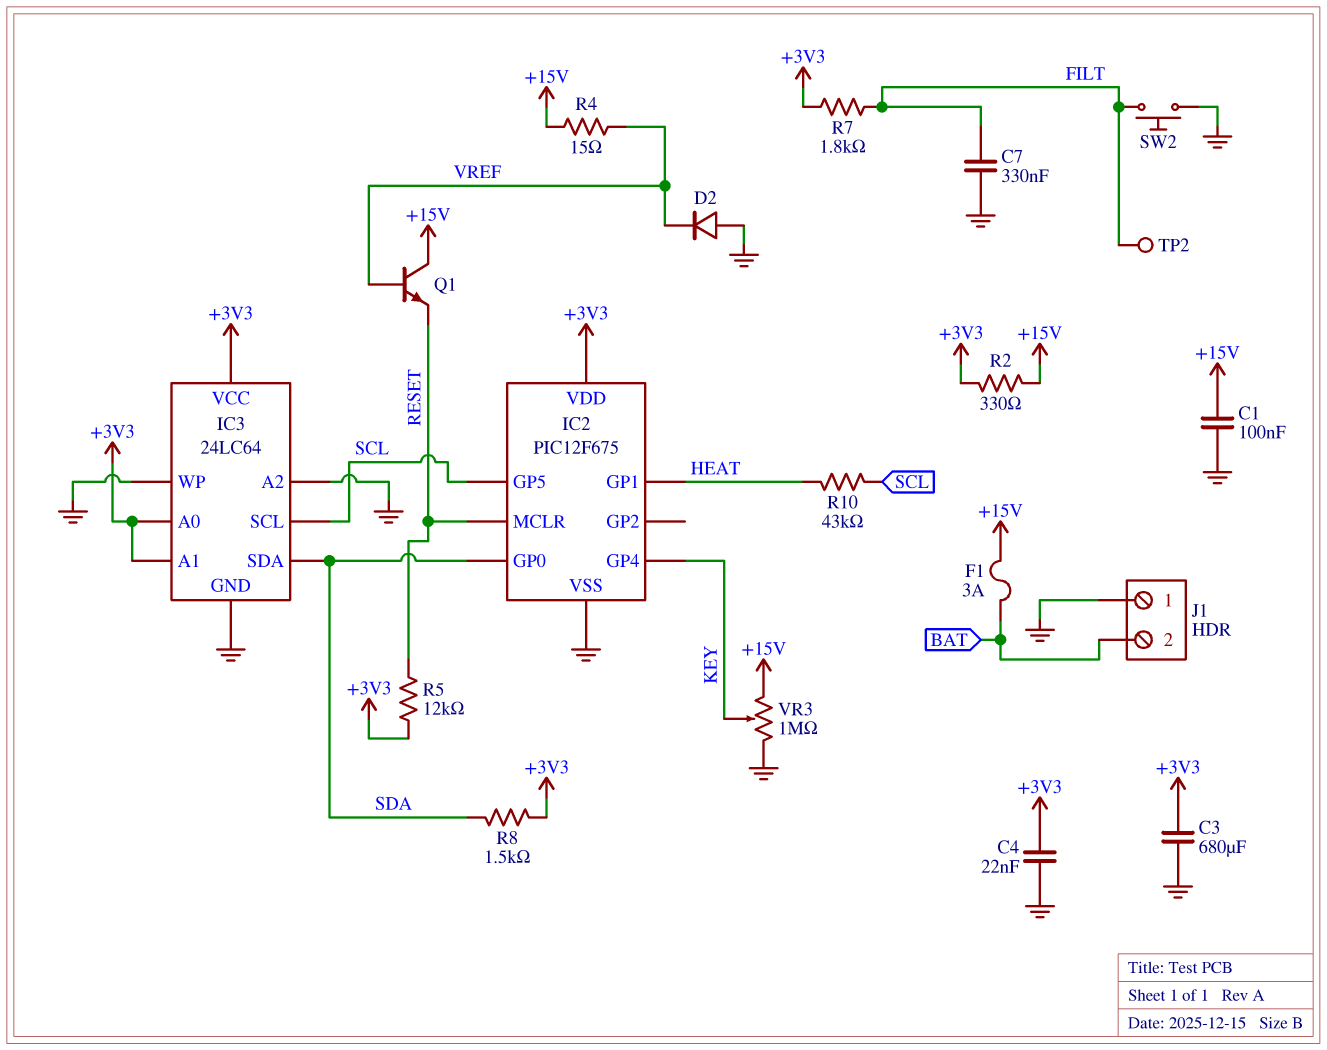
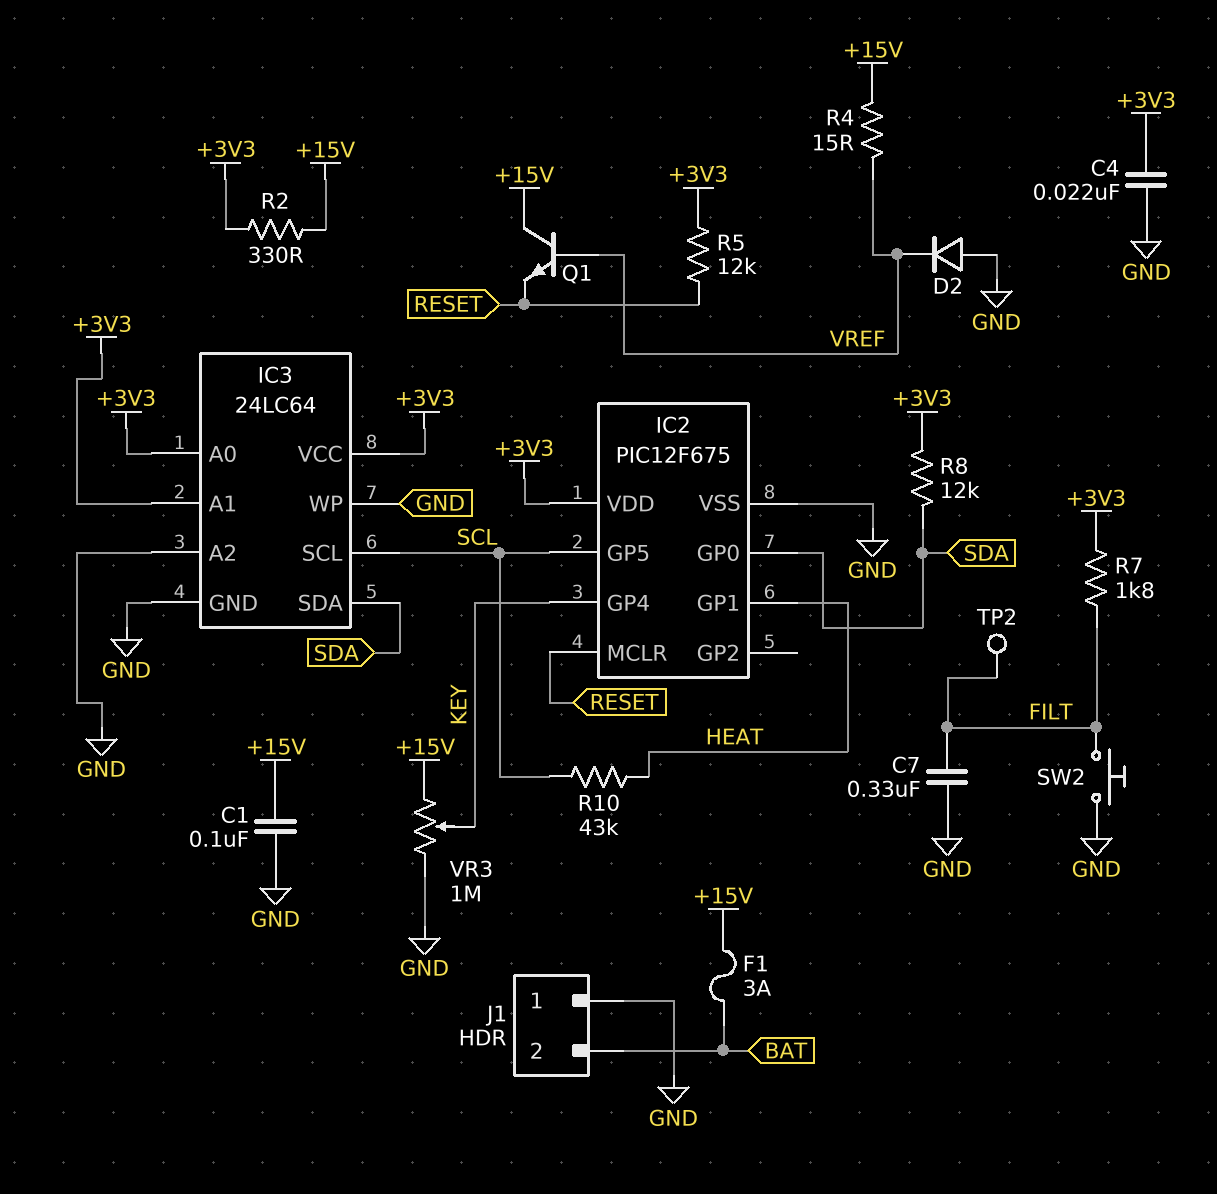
C3: 680uF (+3V3, GND) -> none
R8: 1.5k (+3V3, SDA) -> 12k (+3V3, SDA)

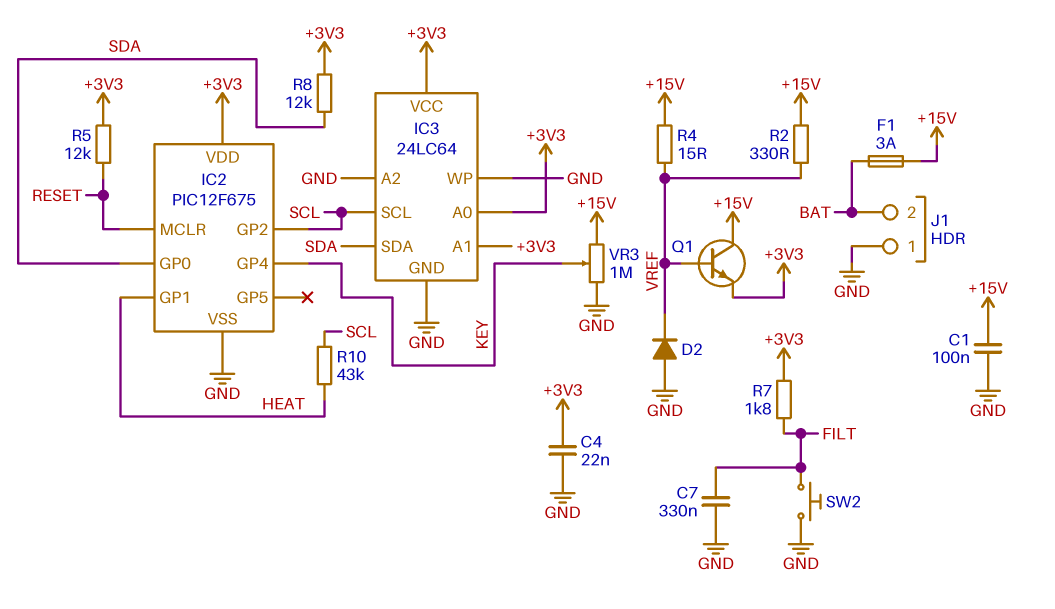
IC2 pin GP2: none -> SCL
IC2 pin GP5: SCL -> none
Q1: NPN (B VREF, C +15V, E RESET) -> NPN (B VREF, C +15V, E +3V3)
R2: 330 (+3V3, +15V) -> 330 (+15V, VREF)
TP2: test point (FILT) -> none

